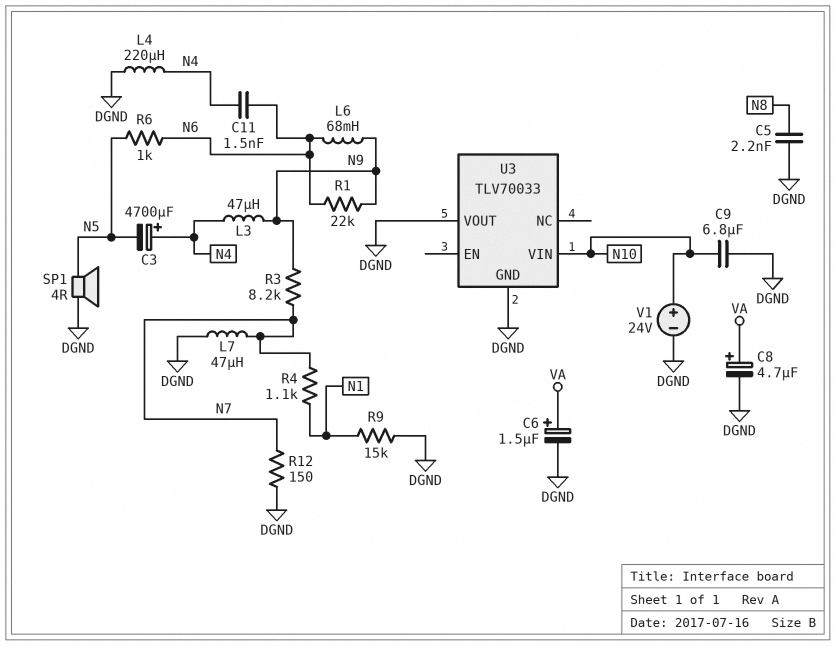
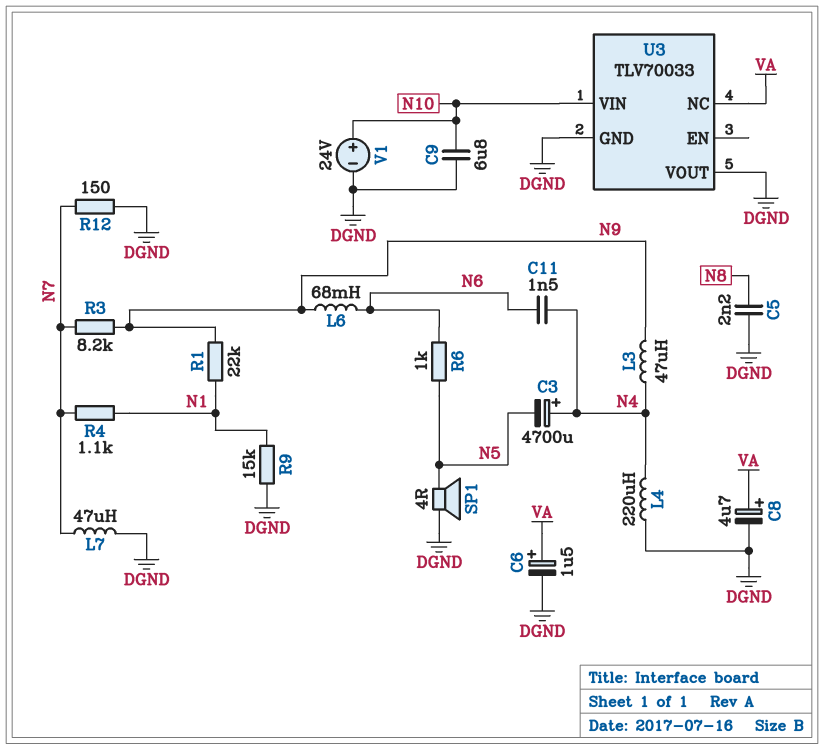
R1: 22k (N6, N9) -> 22k (N1, N9)
U3 pin NC: none -> VA

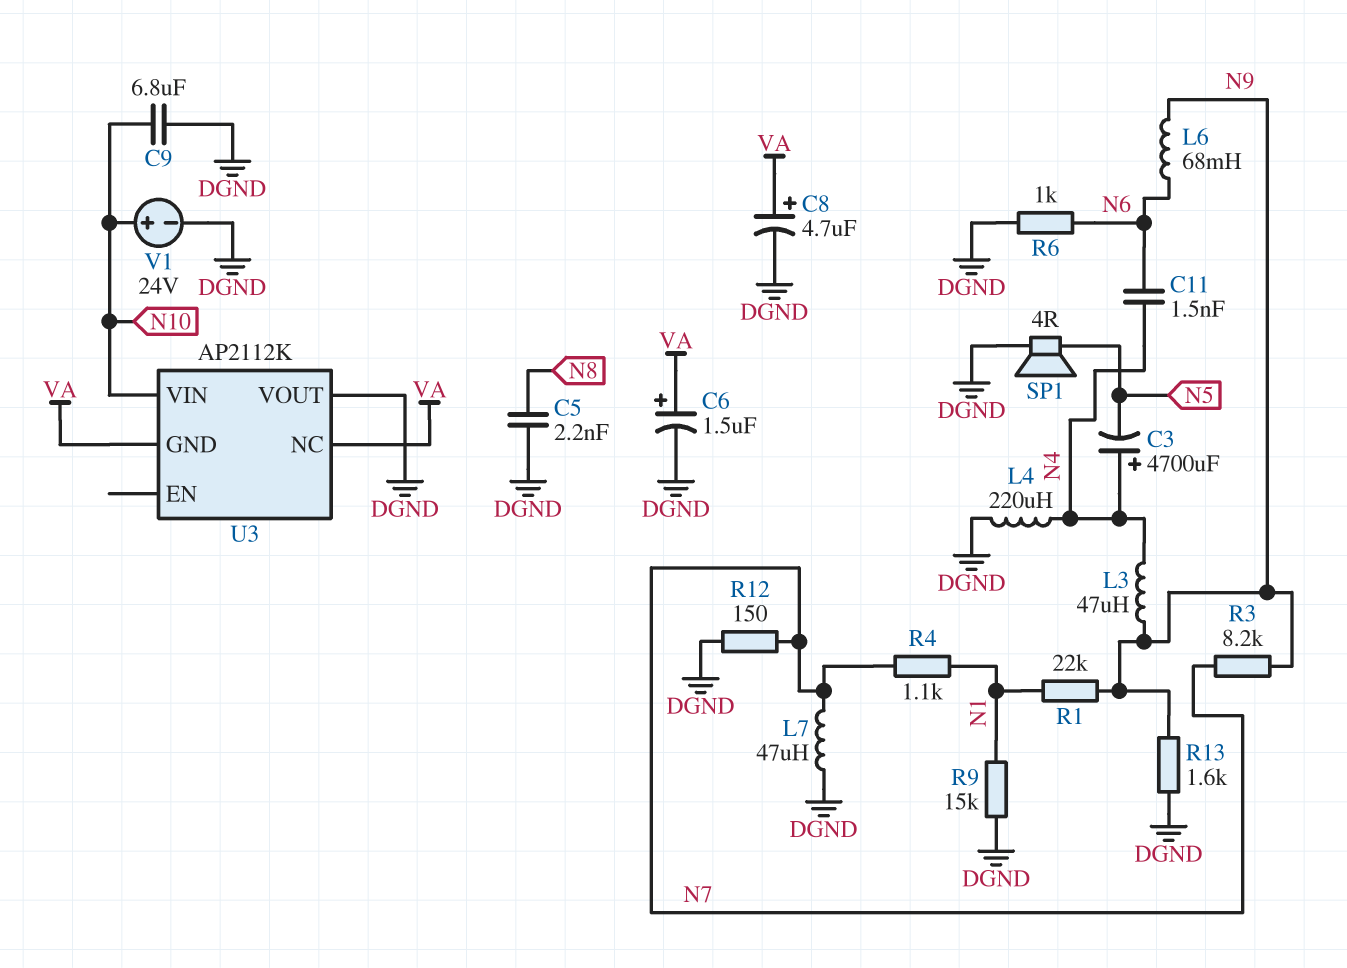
R6: 1k (N5, N6) -> 1k (DGND, N6)
R13: none -> 1.6k (DGND, N9)
U3: TLV70033 -> AP2112K
U3 pin GND: DGND -> VA

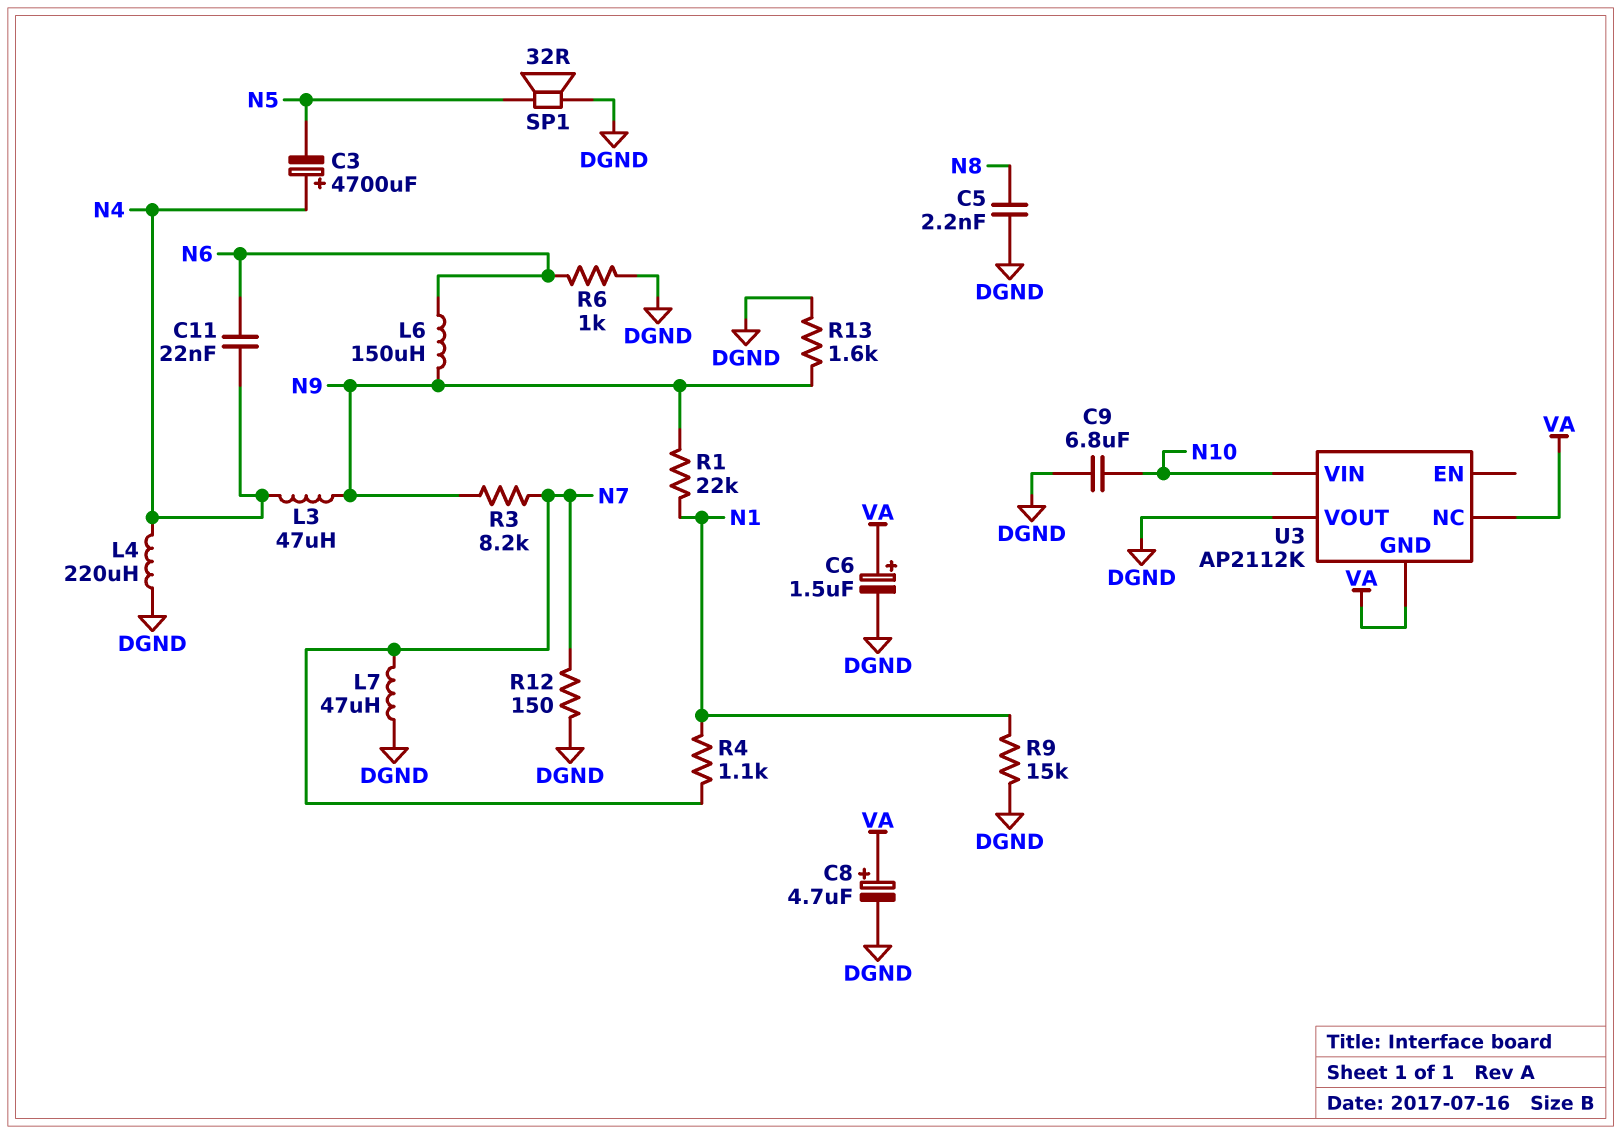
C11: 1.5nF (N4, N6) -> 22nF (N4, N6)
L6: 68mH (N6, N9) -> 150uH (N6, N9)
SP1: speaker 4R (DGND, N5) -> speaker 32R (DGND, N5)
V1: 24V (plus N10, minus DGND) -> none

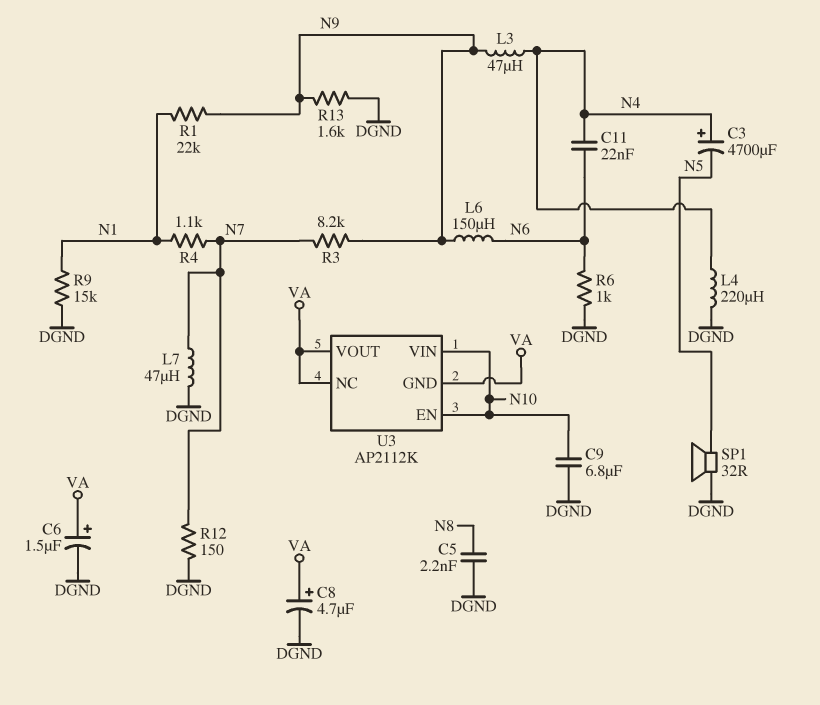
U3 pin EN: none -> N10
U3 pin VOUT: DGND -> VA

